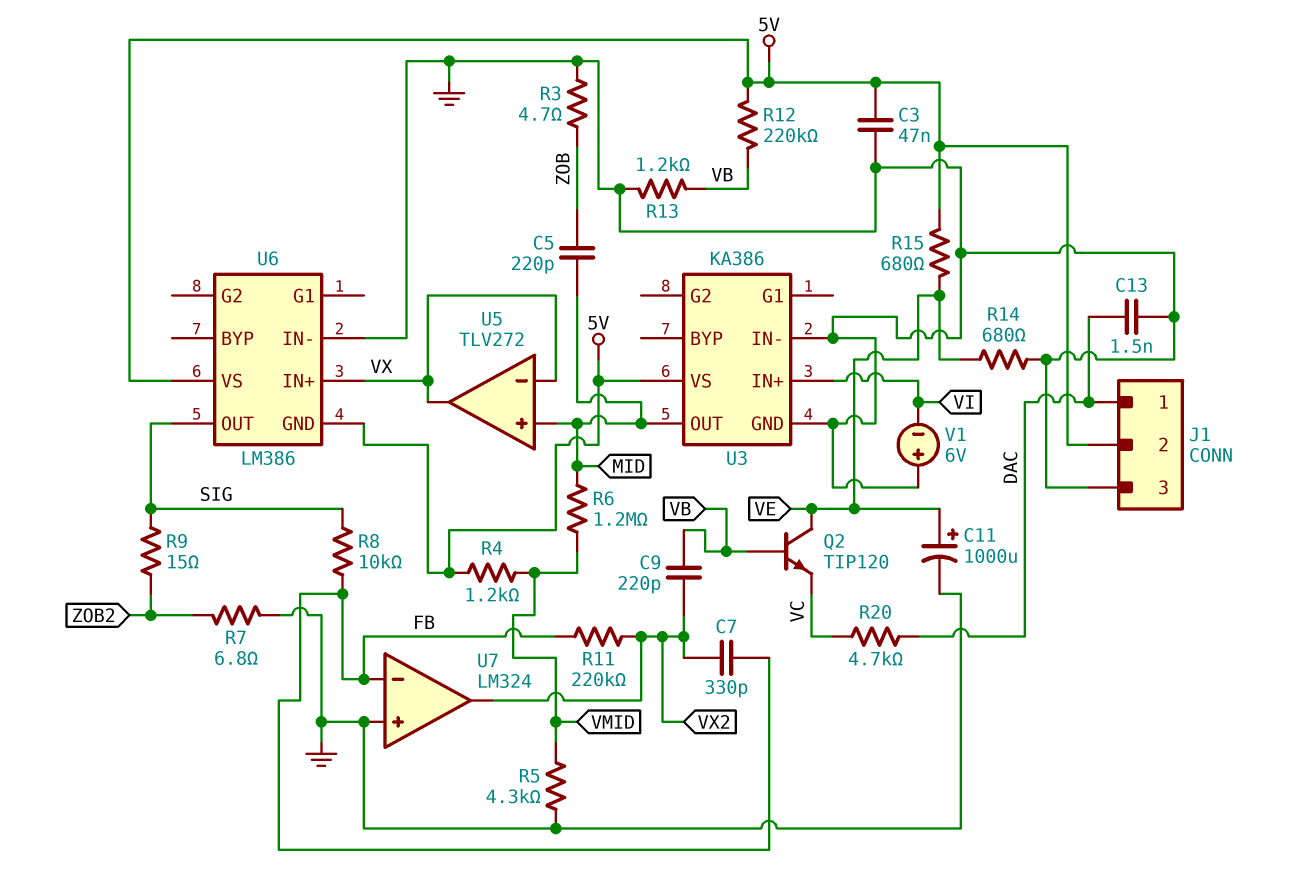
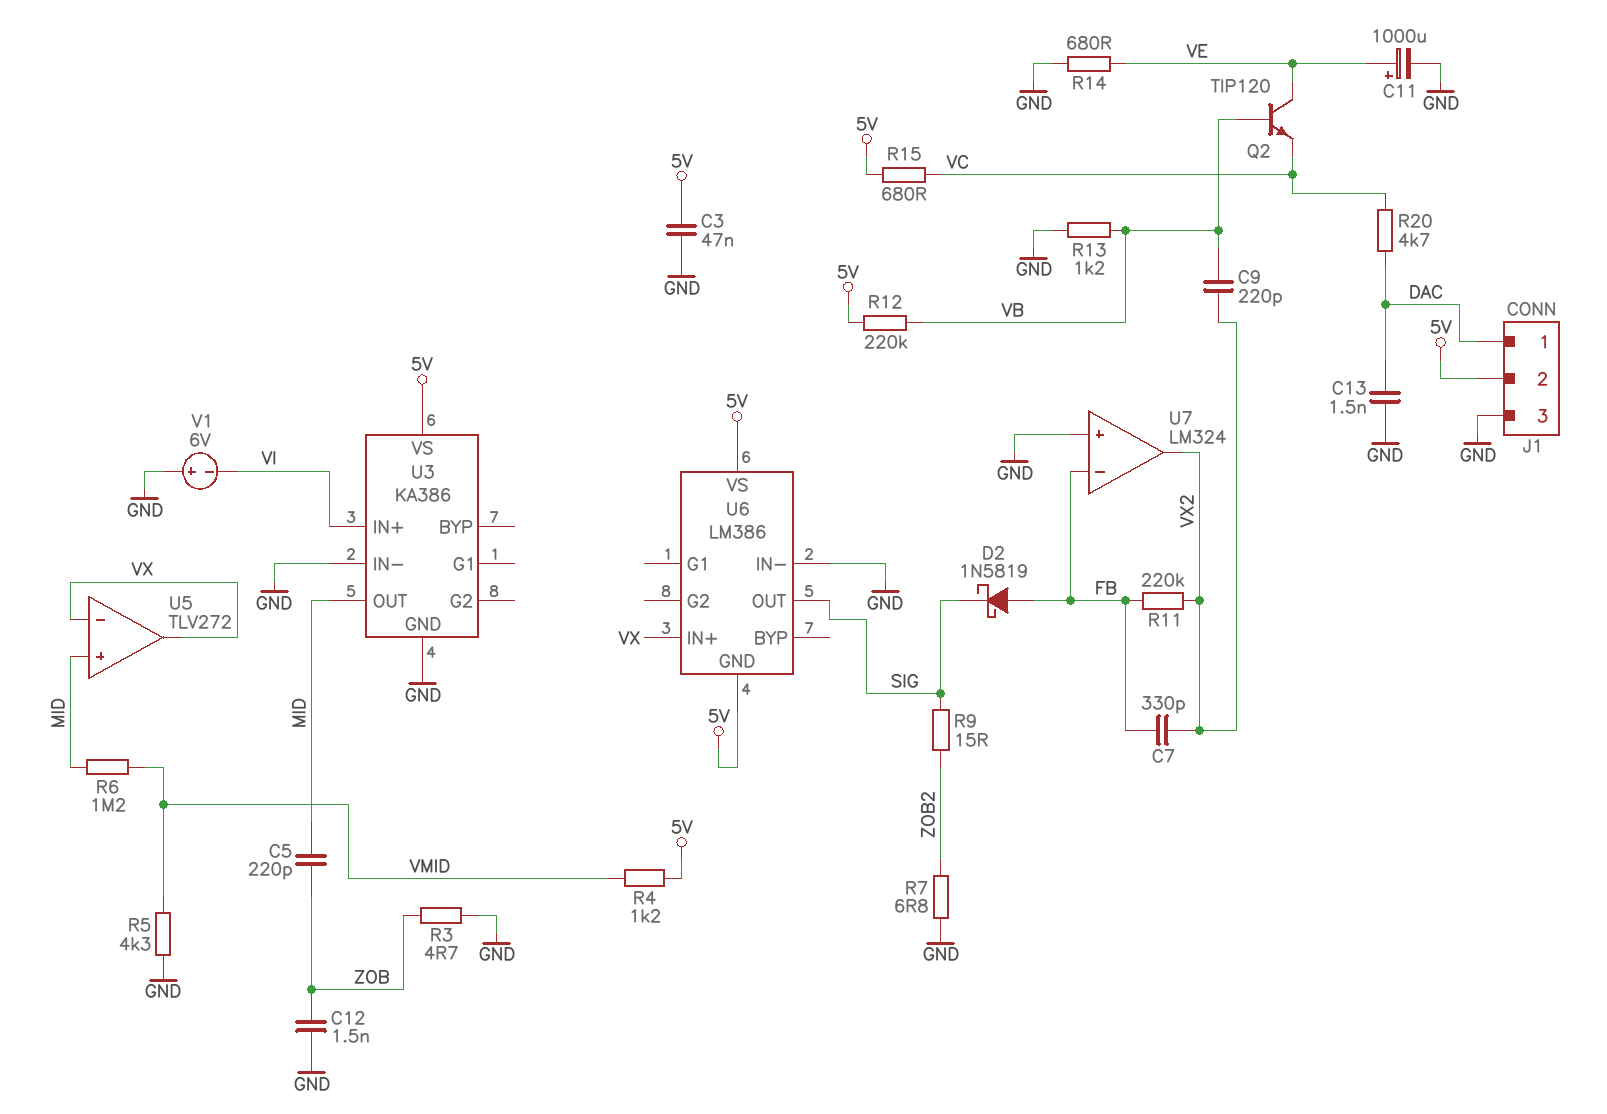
C12: none -> 1.5nF (GND, ZOB)
D2: none -> schottky 1N5819 (A FB, K SIG)
R8: 10k (FB, SIG) -> none
R15: 680 (5V, VE) -> 680 (5V, VC)

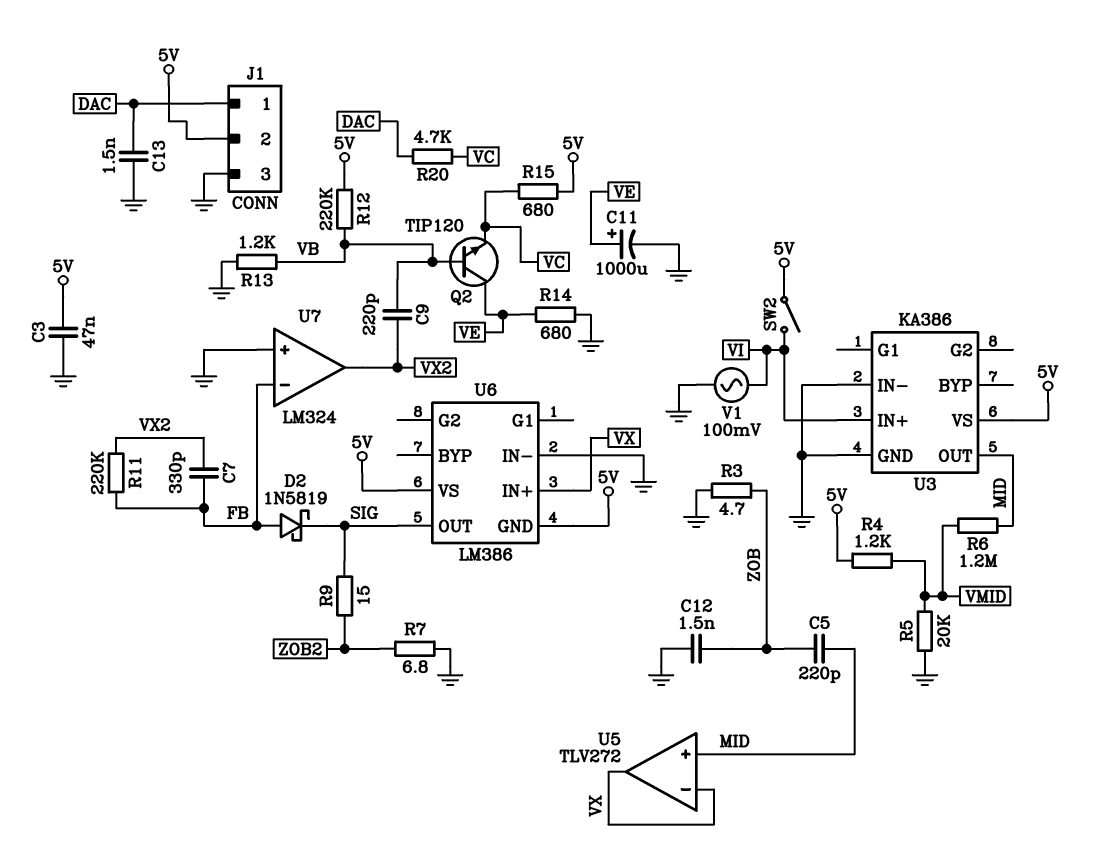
R5: 4.3k (GND, VMID) -> 20k (GND, VMID)
SW2: none -> switch (5V, VI)
V1: 6V (plus GND, minus VI) -> AC 100mV (GND, VI)

